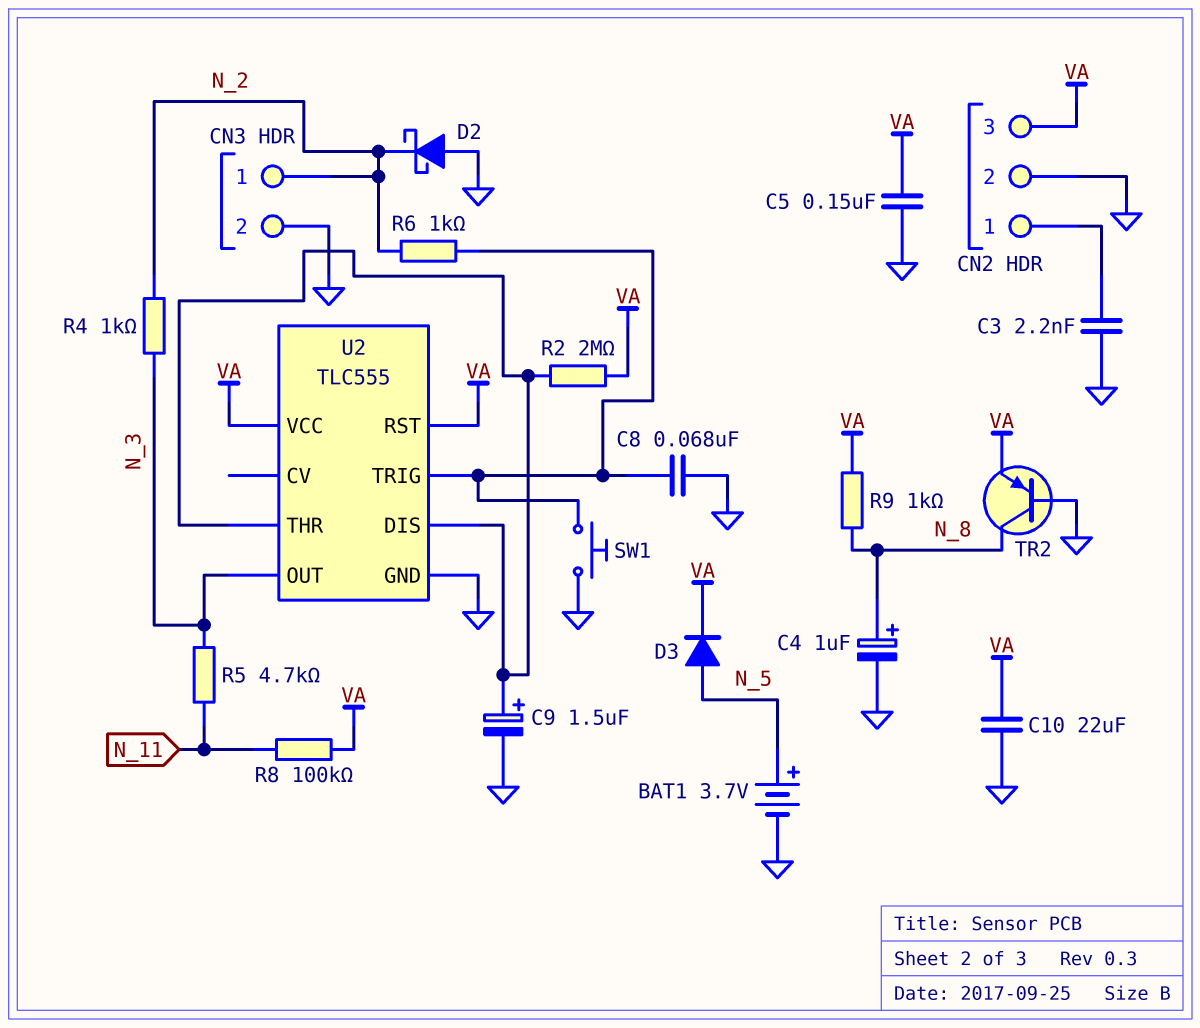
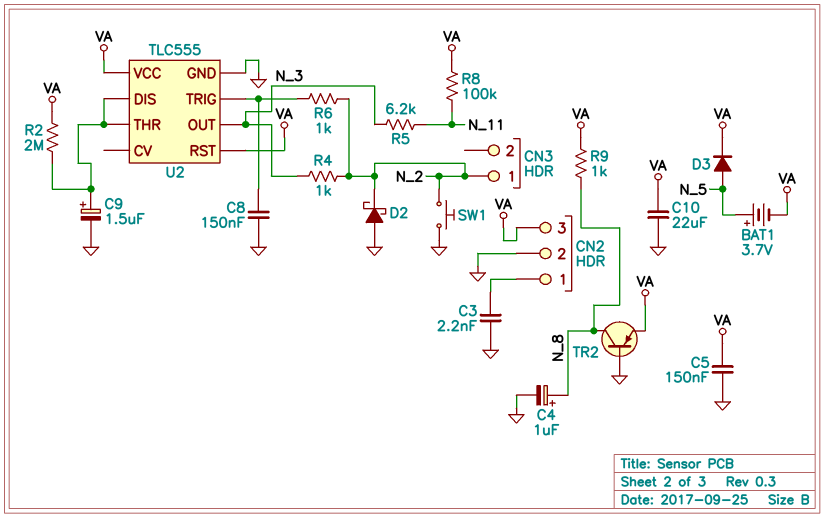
BAT1: 3.7V (plus N_5, minus GND) -> 3.7V (plus N_5, minus VA)
C8: 68nF (GND, U2/TRIG) -> 150nF (GND, U2/TRIG)
CN3 pin 2: GND -> none
R5: 4.7k (N_3, N_11) -> 6.2k (N_3, N_11)
SW1: button (GND, U2/TRIG) -> button (GND, N_2)

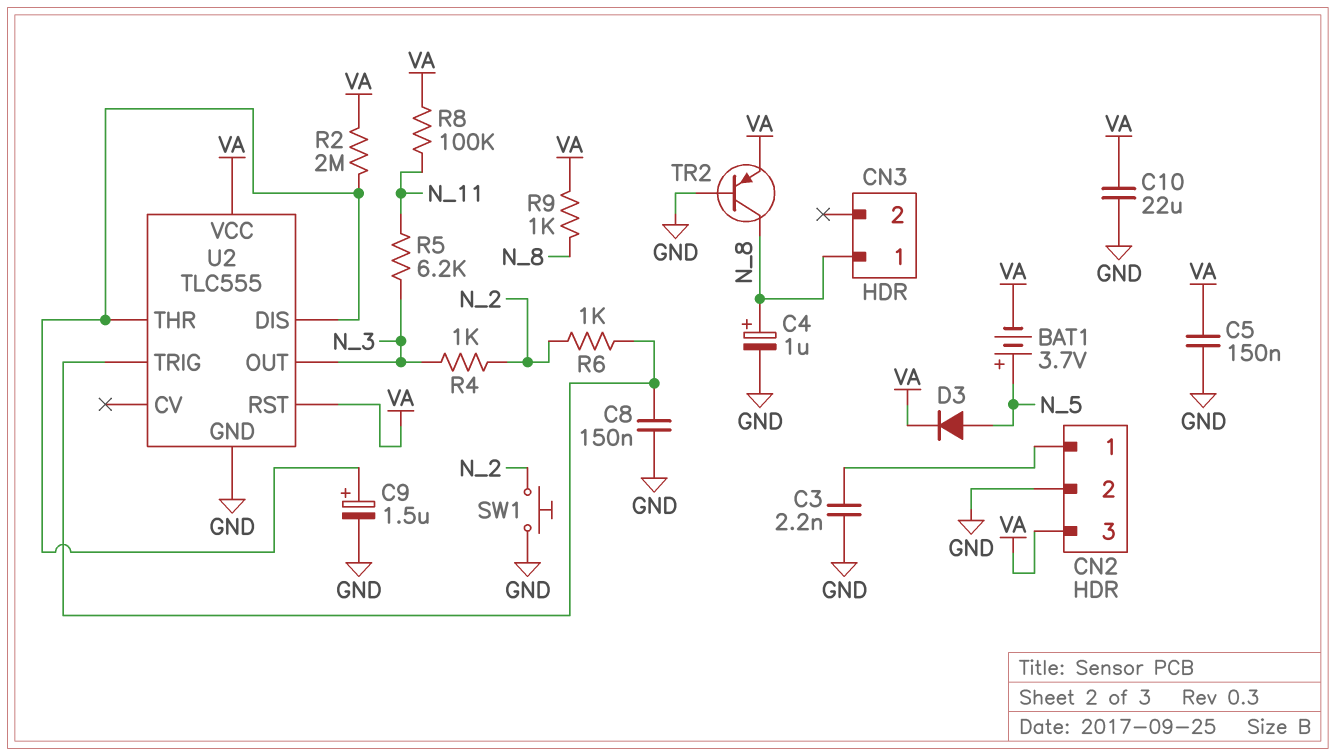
CN3 pin 1: N_2 -> N_8
D2: schottky (A GND, K N_2) -> none

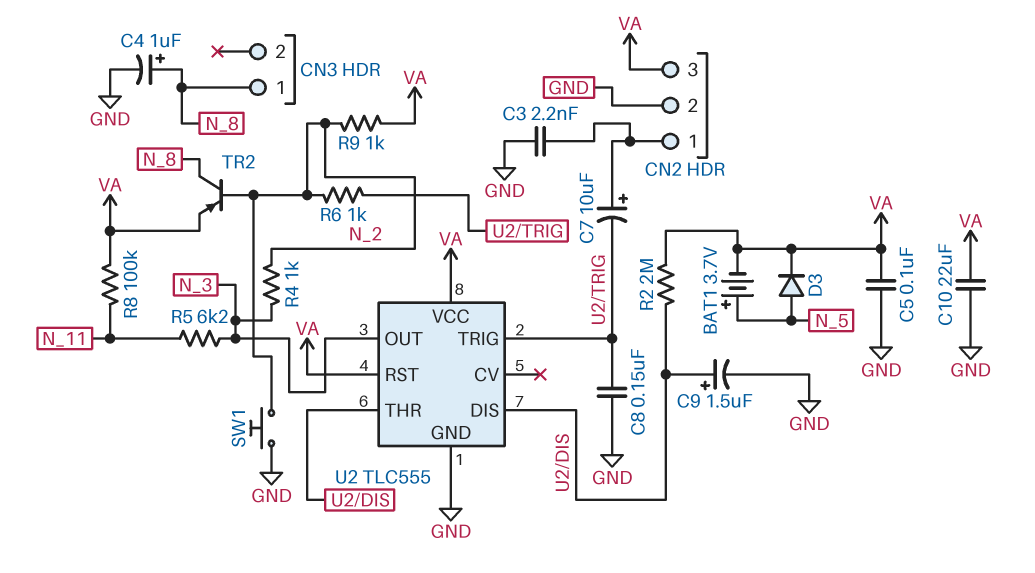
C5: 150nF (GND, VA) -> 100nF (GND, VA)
C7: none -> 10uF (plus CN2/1, minus U2/TRIG)
R9: 1k (N_8, VA) -> 1k (N_2, VA)
TR2: PNP (B GND, C N_8, E VA) -> PNP (B N_2, C N_8, E VA)

